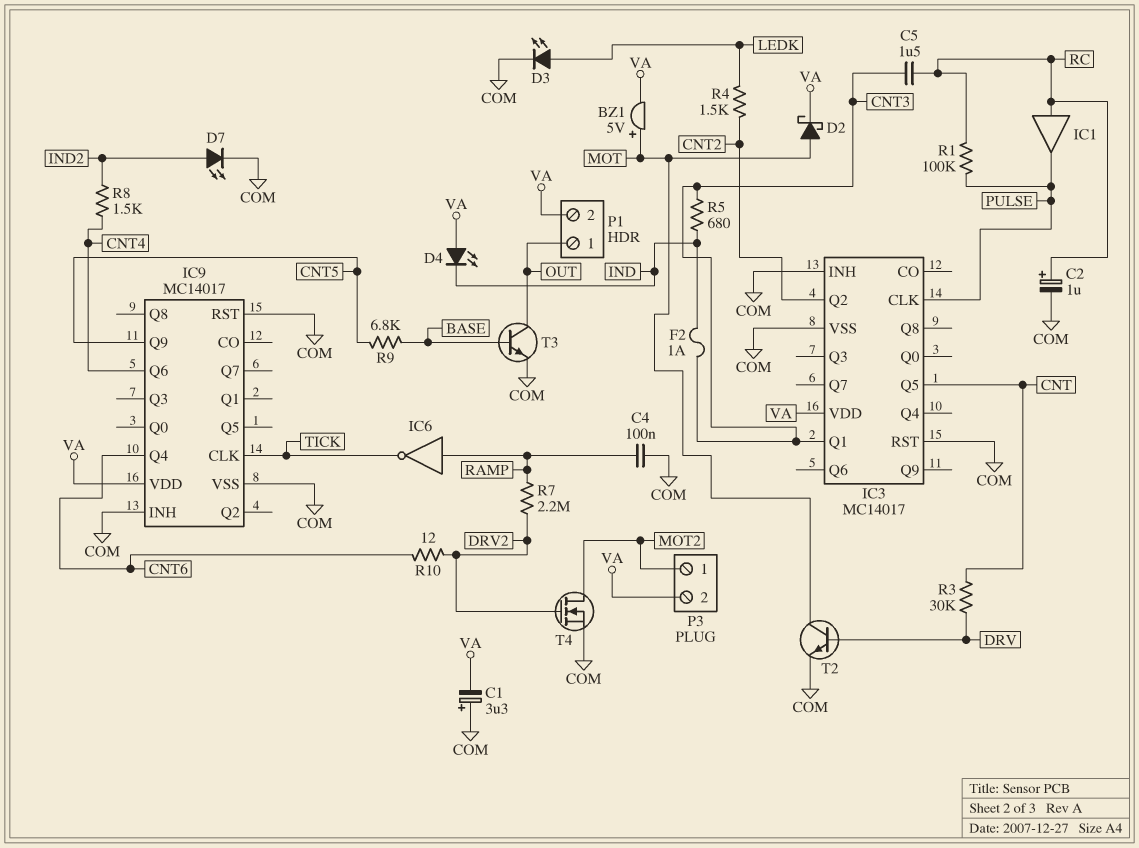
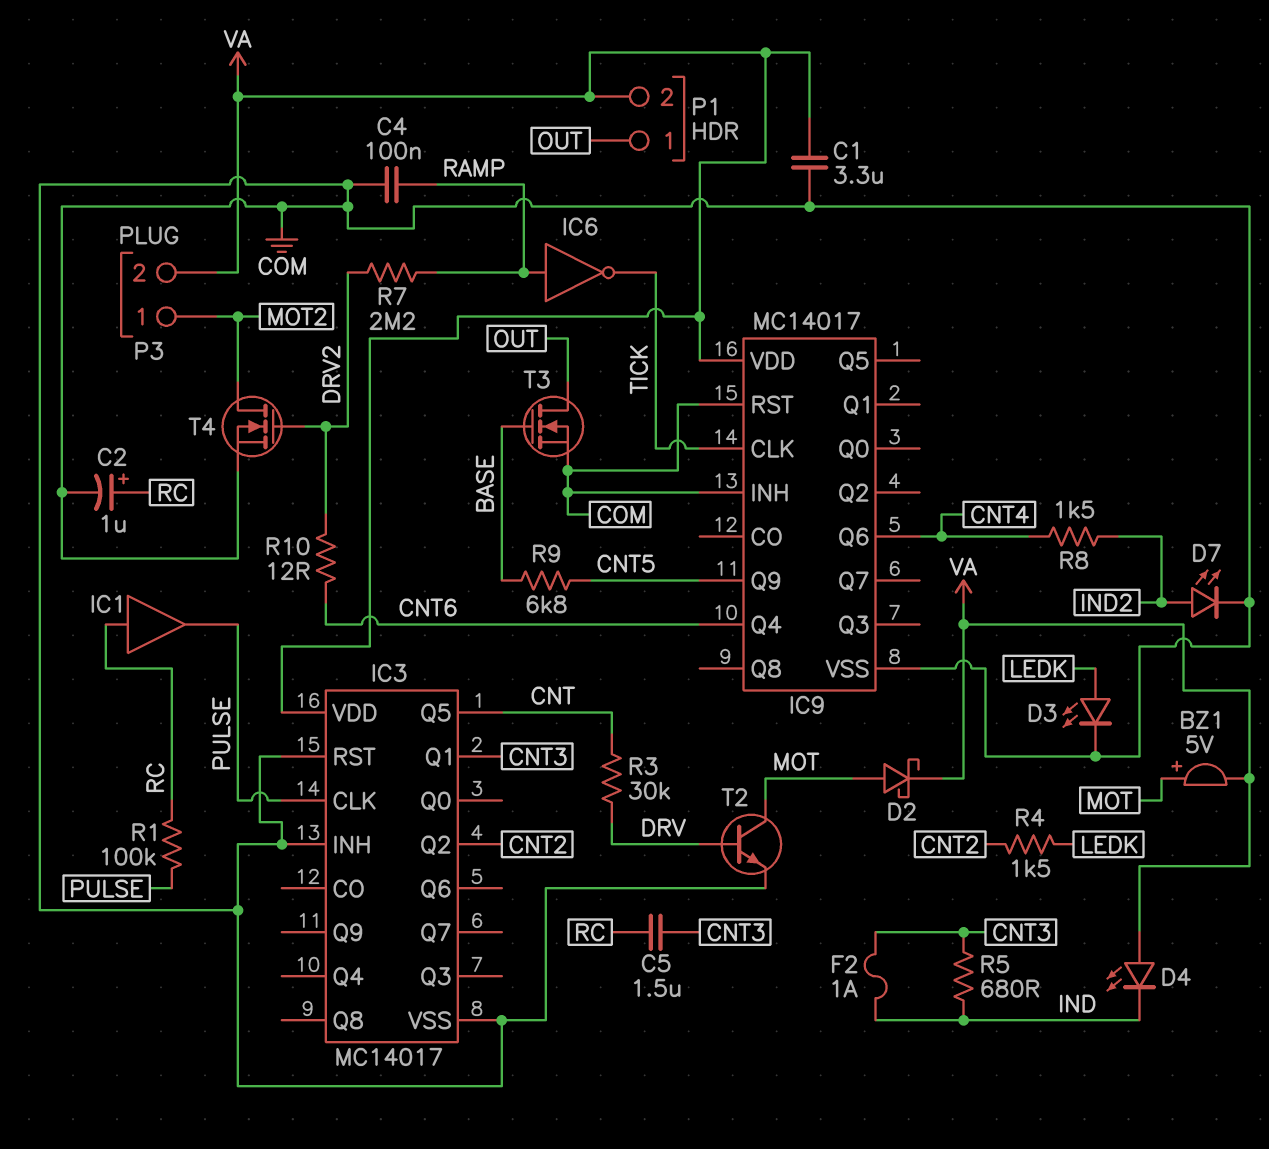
C1: 3.3uF (plus COM, minus VA) -> 3.3uF (COM, VA)
T3: NPN (B BASE, C OUT, E COM) -> NMOS (G BASE, D OUT, S COM)

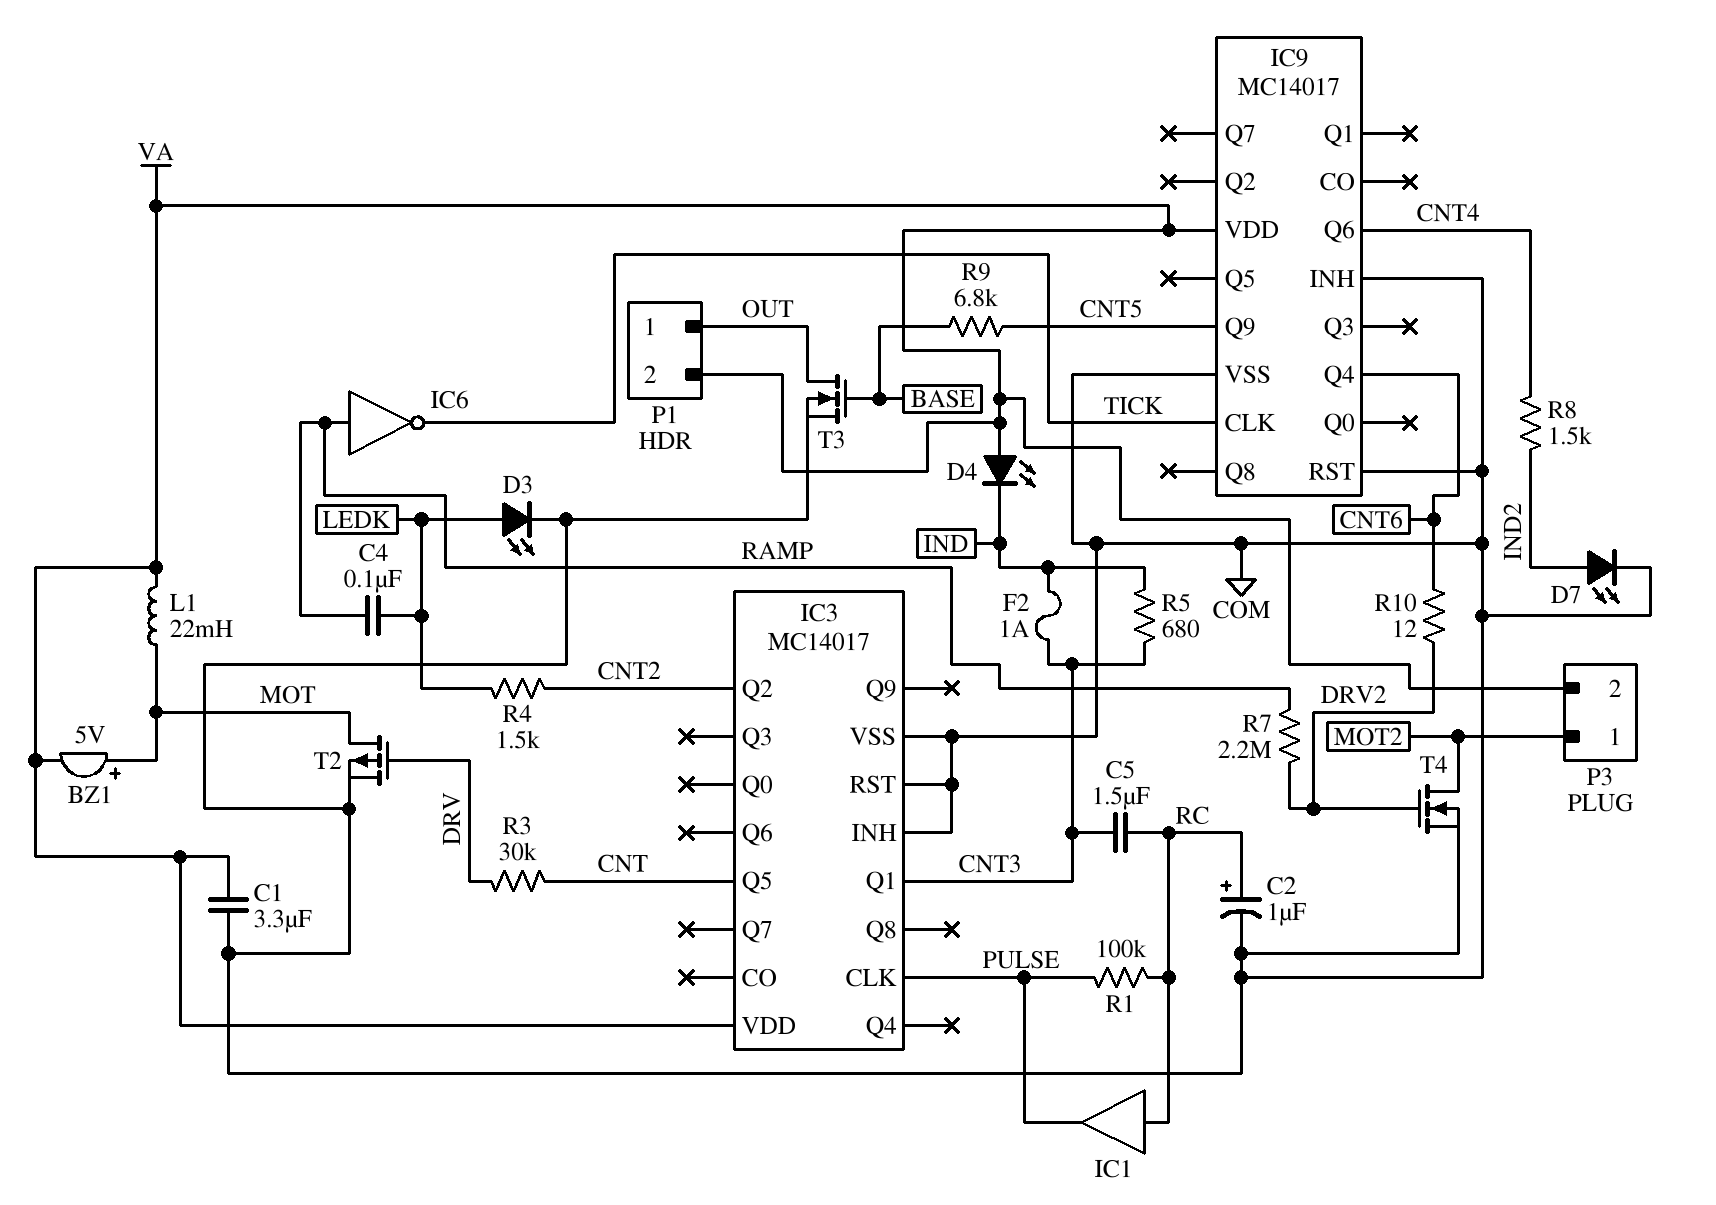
C4: 100nF (COM, RAMP) -> 100nF (LEDK, RAMP)
D2: schottky (A MOT, K VA) -> none
L1: none -> 22mH (MOT, VA)
T2: NPN (B DRV, C MOT, E COM) -> PMOS (G DRV, D MOT, S COM)

